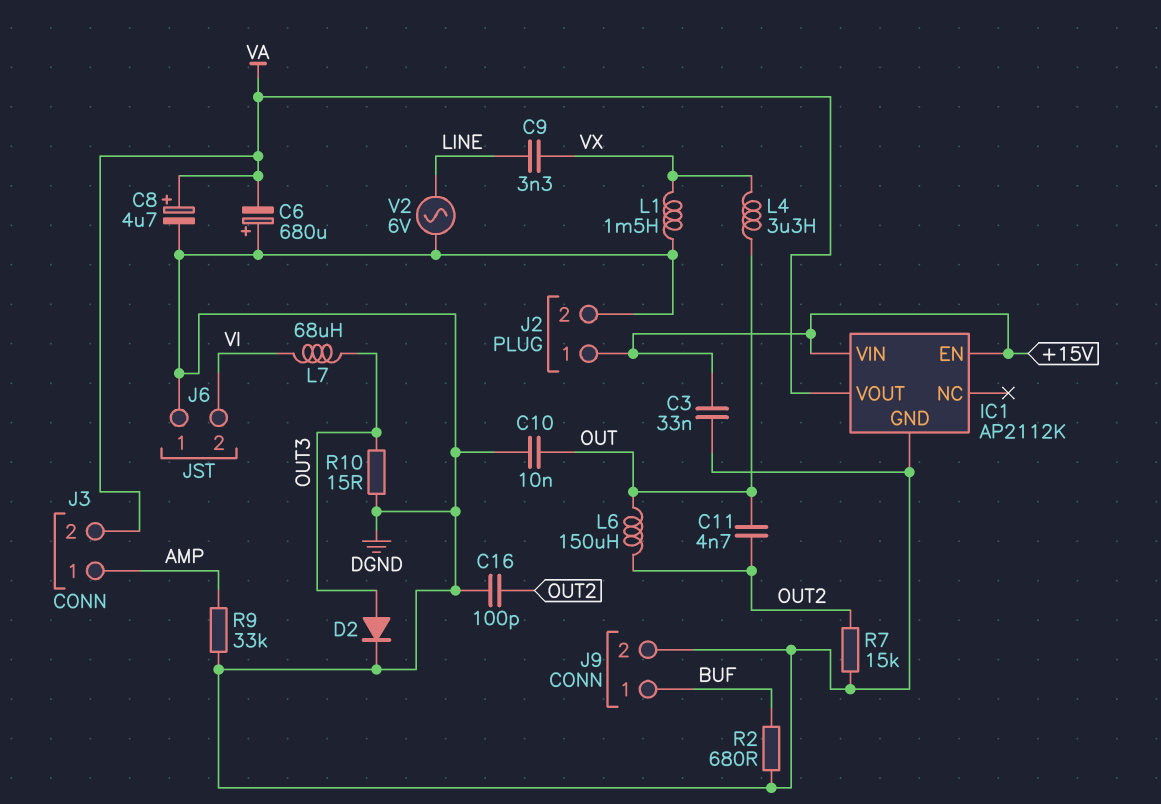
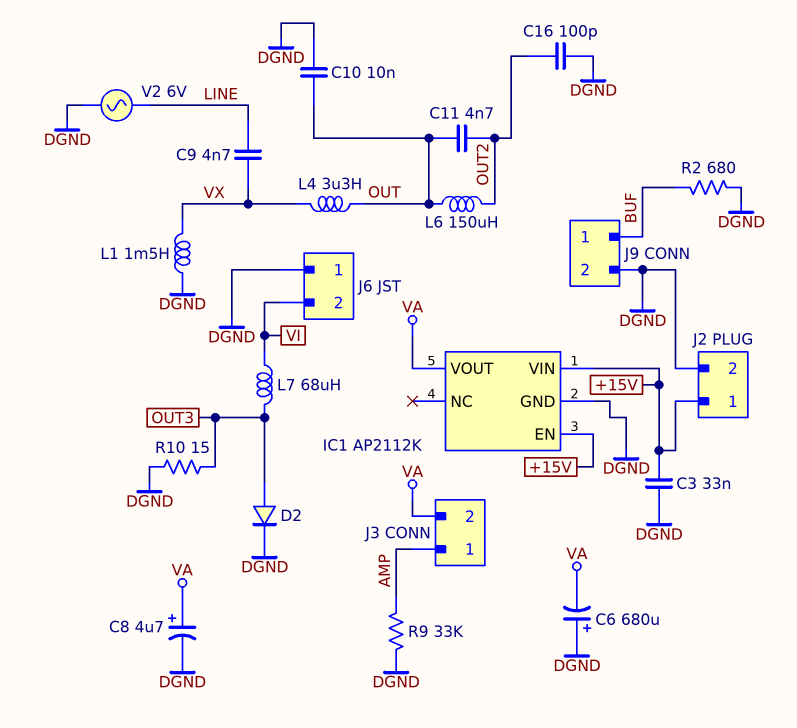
C9: 3.3nF (LINE, VX) -> 4.7nF (LINE, VX)
R7: 15k (DGND, OUT2) -> none

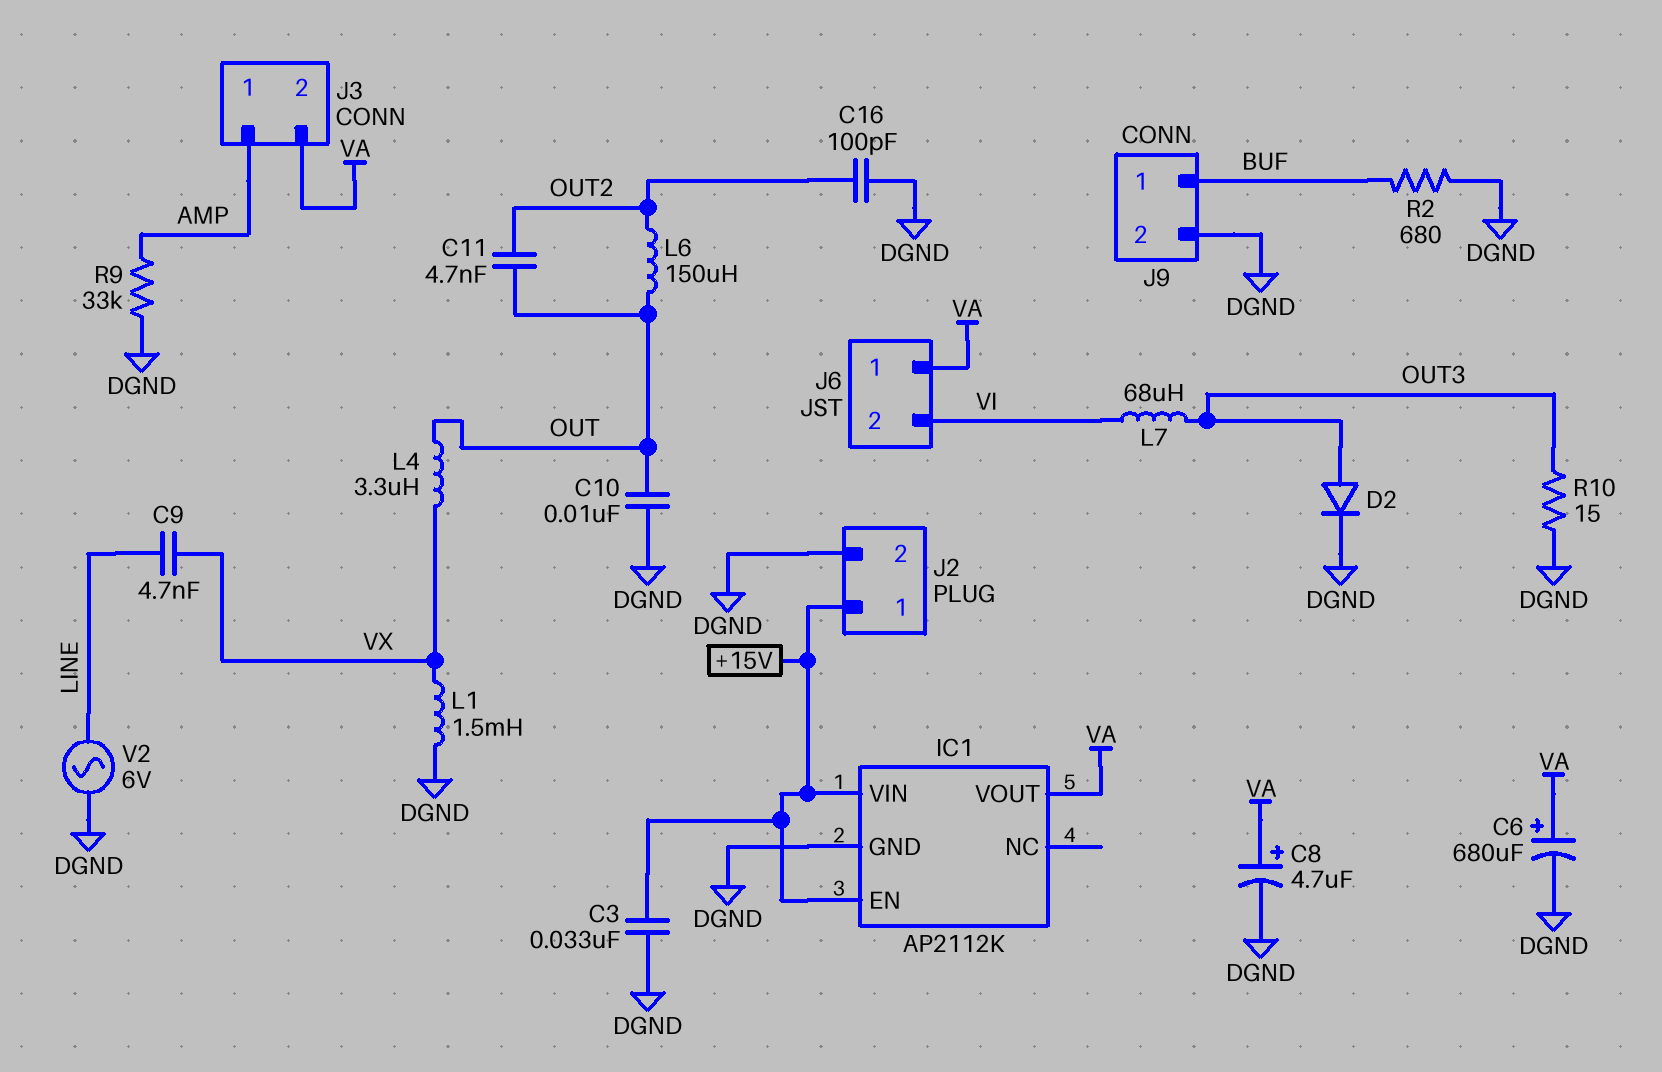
C6: 680uF (plus DGND, minus VA) -> 680uF (plus VA, minus DGND)
J6 pin 1: DGND -> VA

